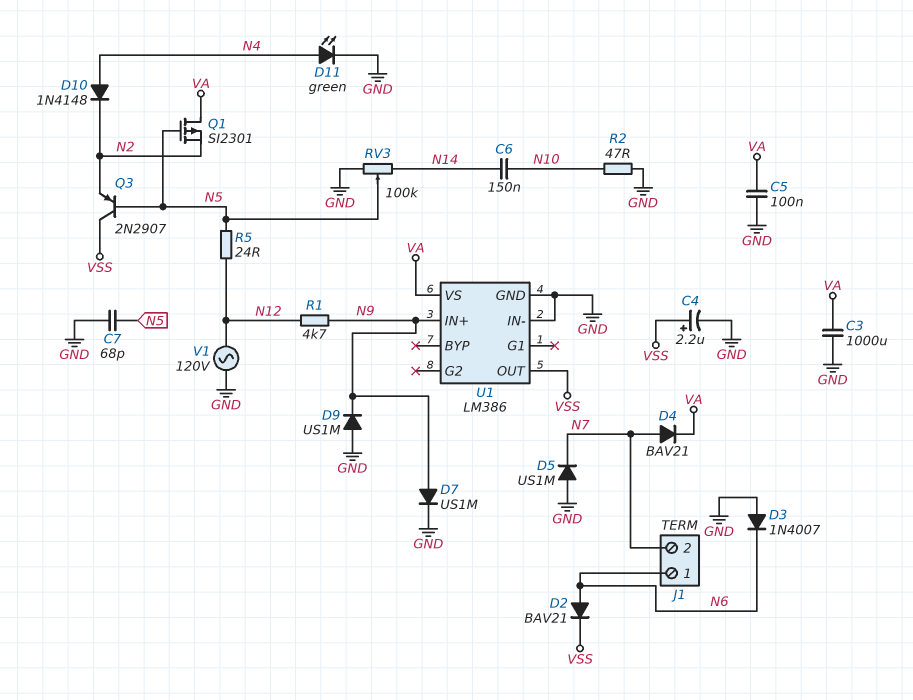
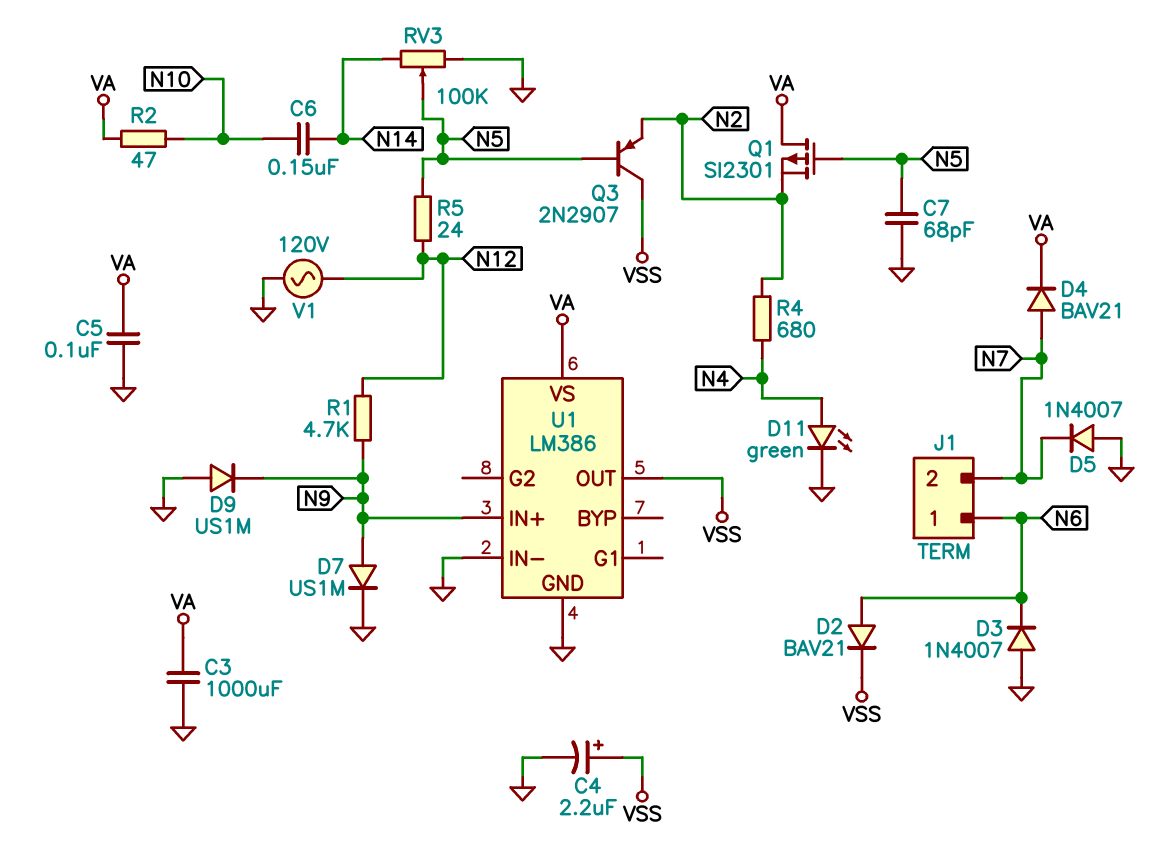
D5: diode US1M (A GND, K N7) -> diode 1N4007 (A GND, K N7)
D10: diode 1N4148 (A N4, K N2) -> none
R2: 47 (GND, N10) -> 47 (N10, VA)
R4: none -> 680 (N2, N4)

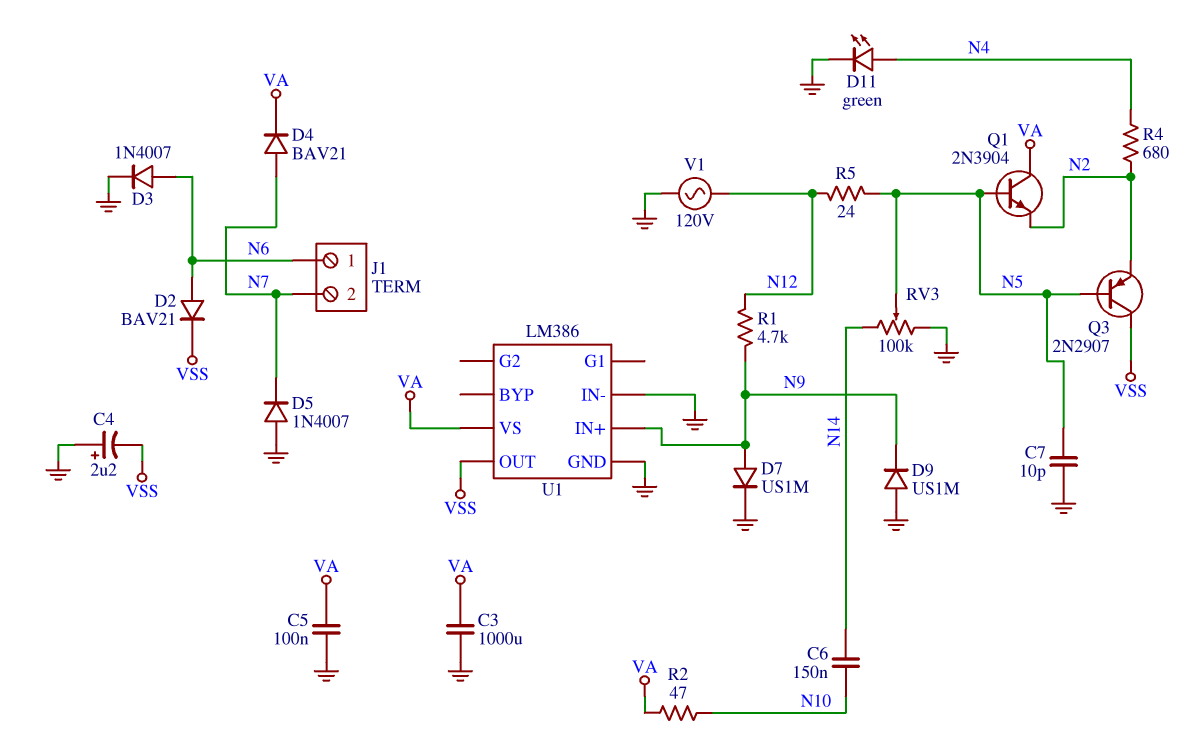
C4: 2.2uF (plus VSS, minus GND) -> 2.2uF (plus GND, minus VSS)
C7: 68pF (GND, N5) -> 10pF (GND, N5)
D3: diode 1N4007 (A GND, K N6) -> diode 1N4007 (A N6, K GND)
Q1: PMOS SI2301 (G N5, D VA, S N2) -> NPN 2N3904 (B N5, C VA, E N2)

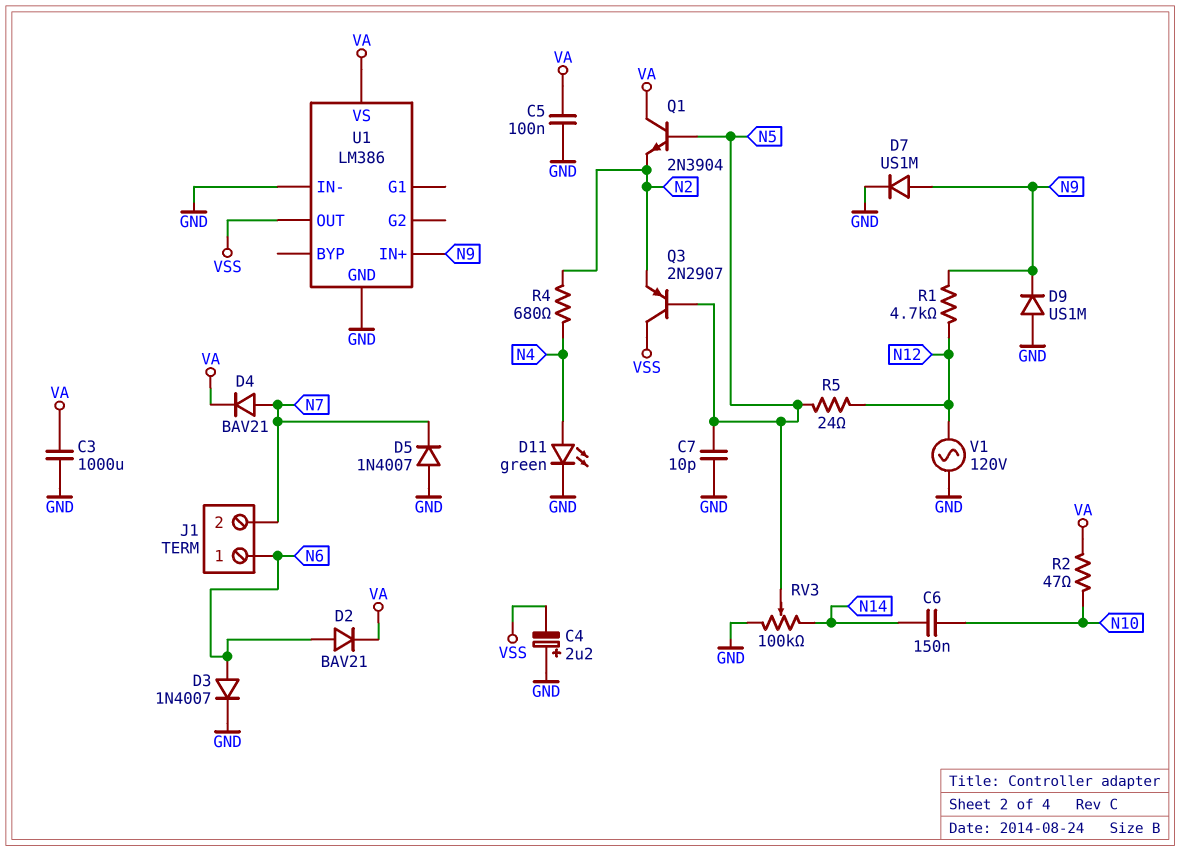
D2: diode BAV21 (A N6, K VSS) -> diode BAV21 (A N6, K VA)

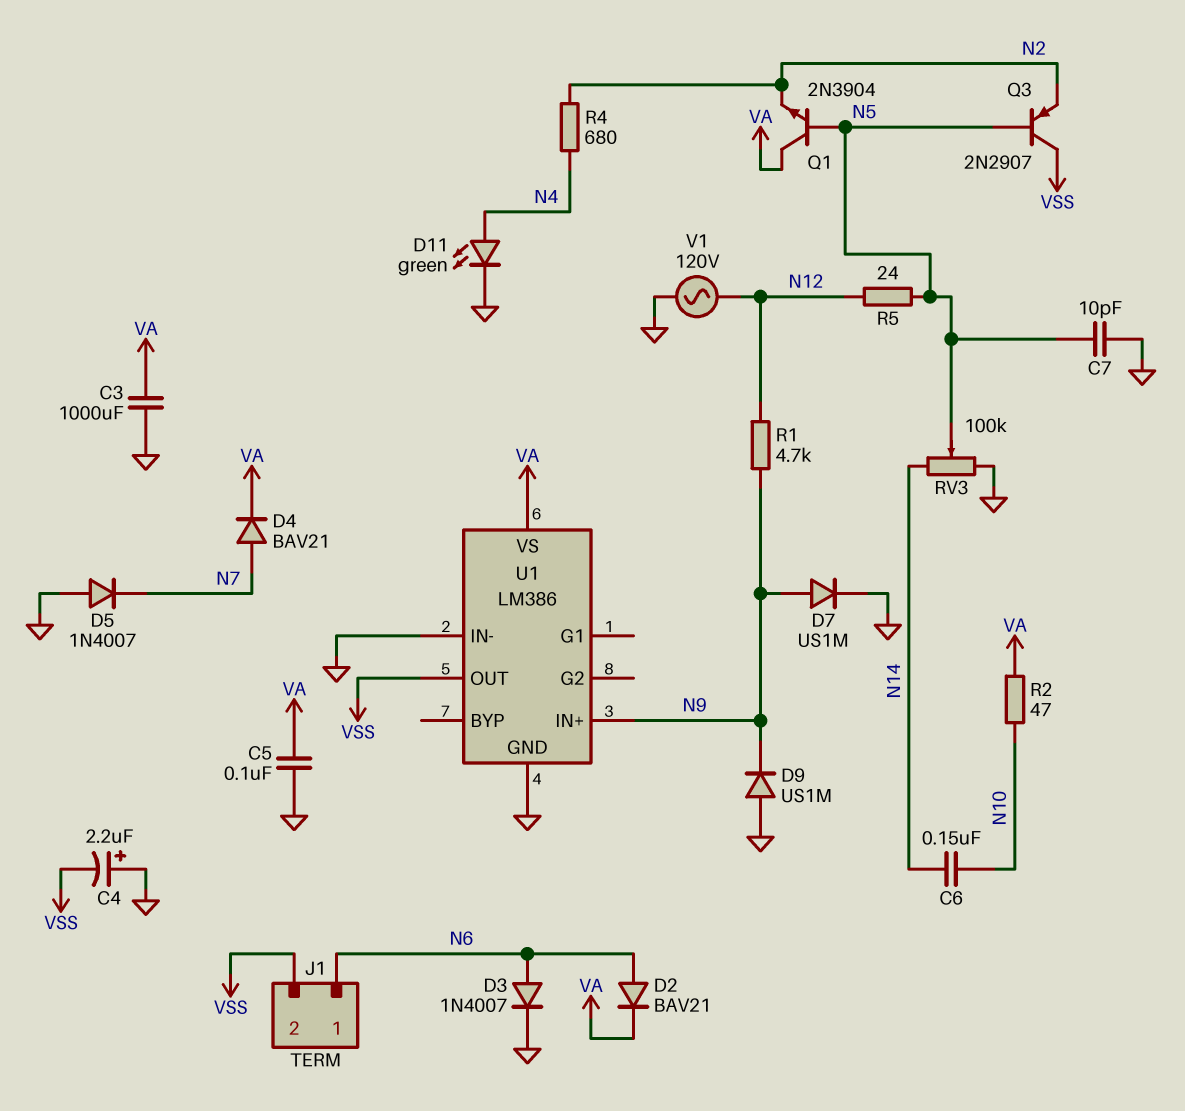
J1 pin 2: N7 -> VSS

